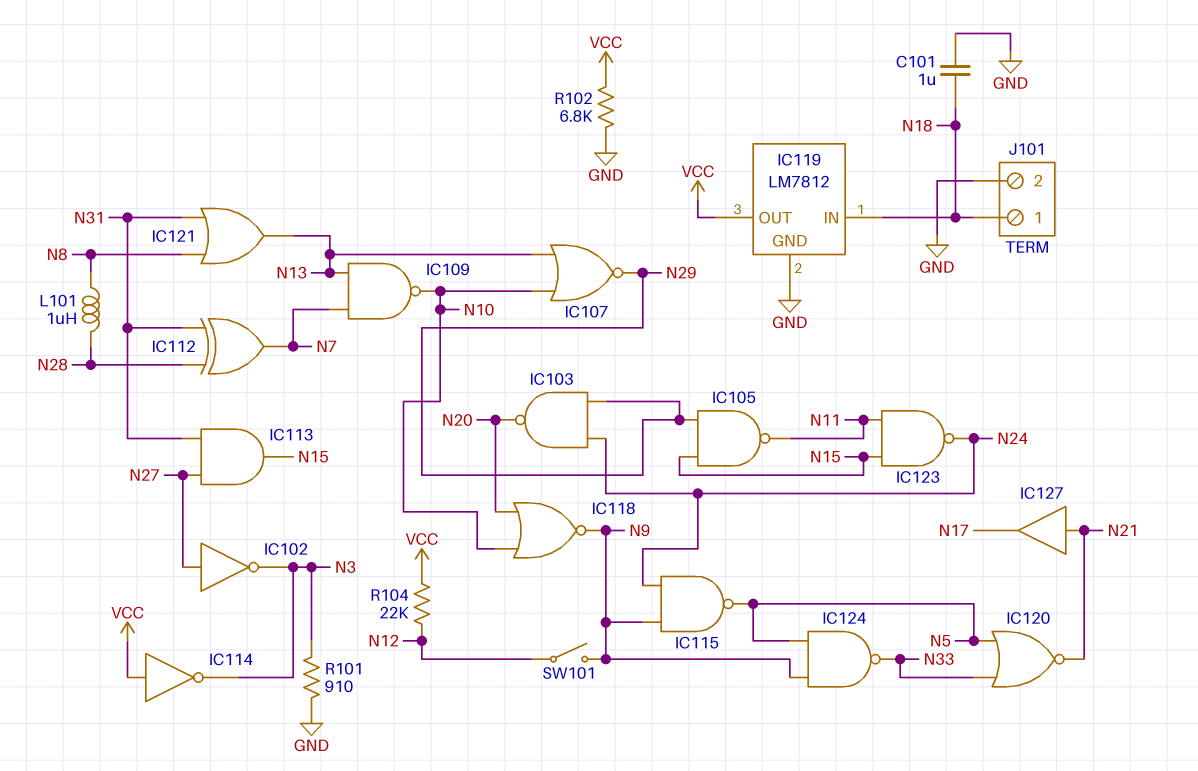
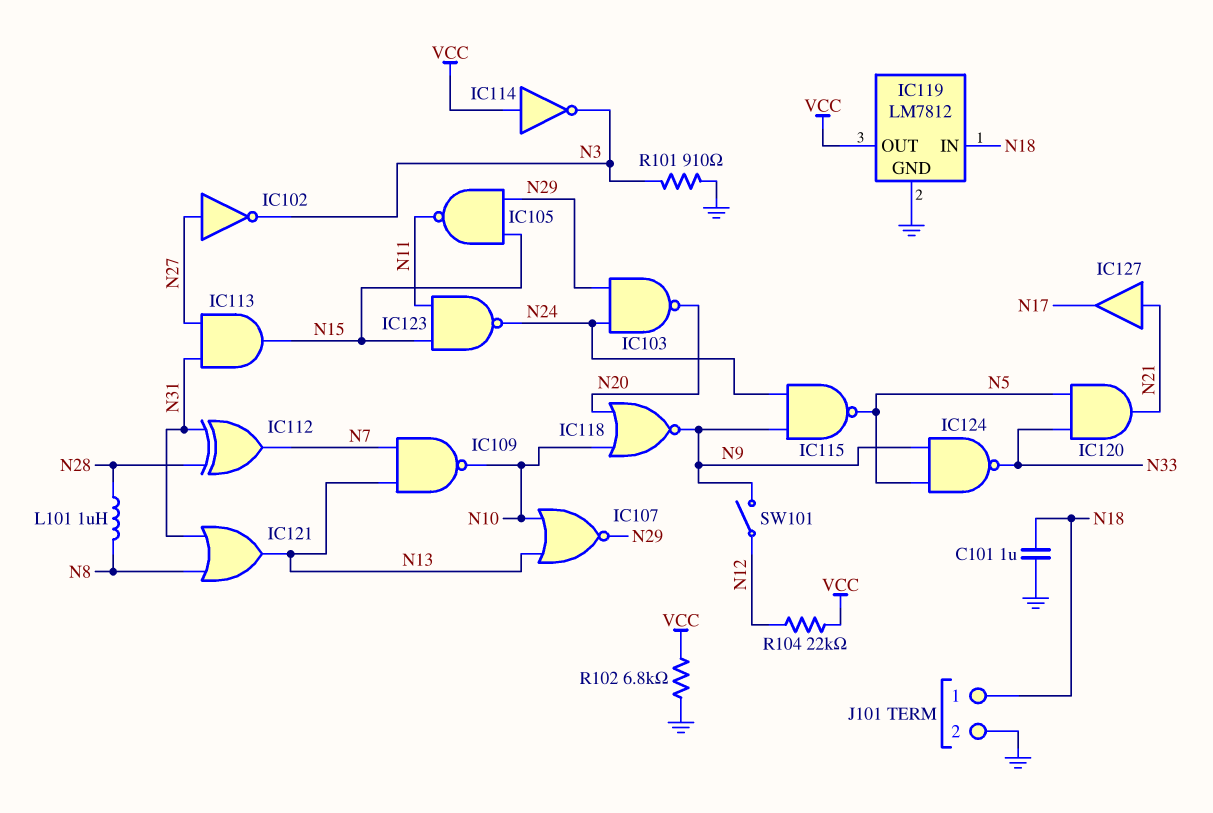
IC120: NOR (in N5, in N33, out N21) -> AND (in N5, in N33, out N21)

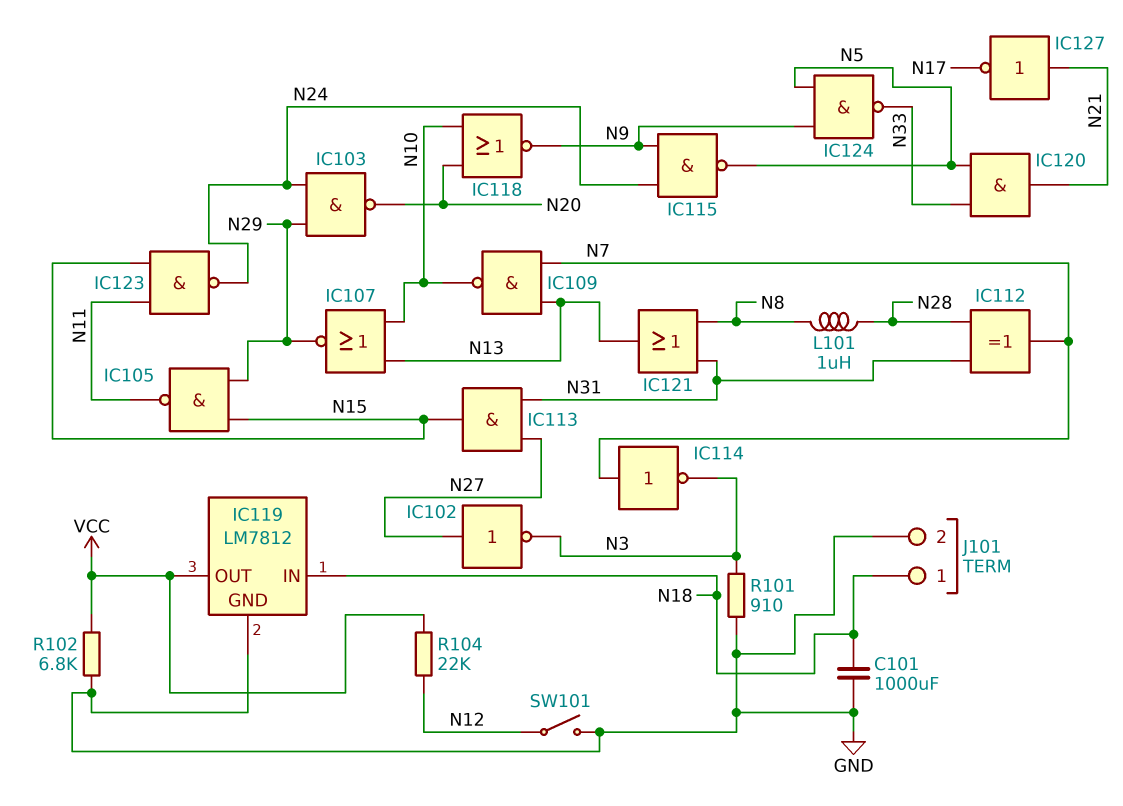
C101: 1uF (GND, N18) -> 1000uF (GND, N18)
IC114: NOT (in VCC, out N3) -> NOT (in N7, out N3)
IC127: buffer (in N21, out N17) -> NOT (in N21, out N17)
SW101: switch (N9, N12) -> switch (GND, N12)

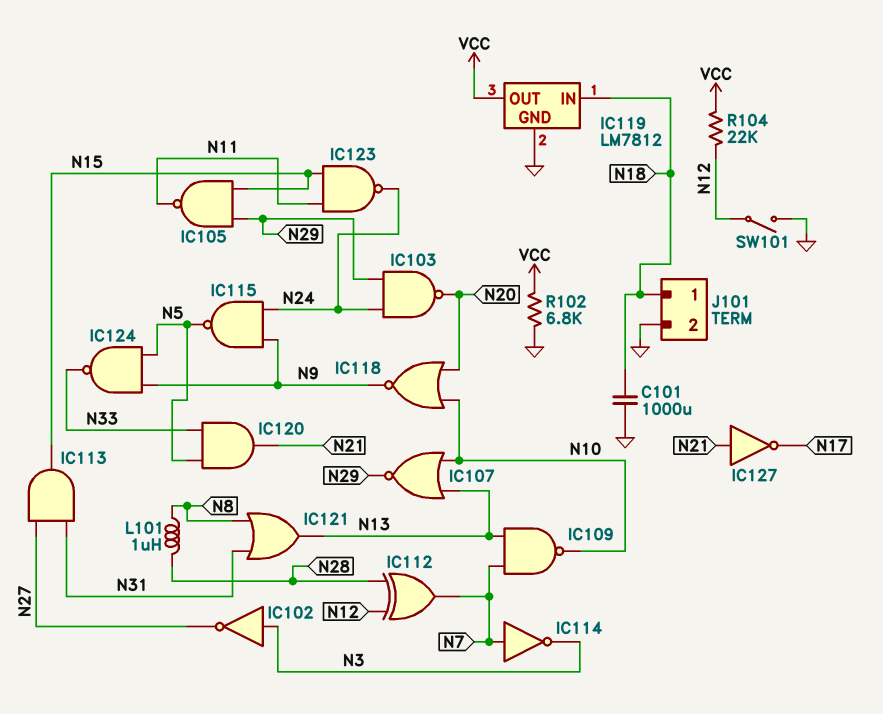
IC102: NOT (in N27, out N3) -> NOT (in N3, out N27)
IC112: XOR (in N28, in N31, out N7) -> XOR (in N12, in N28, out N7)
R101: 910 (GND, N3) -> none

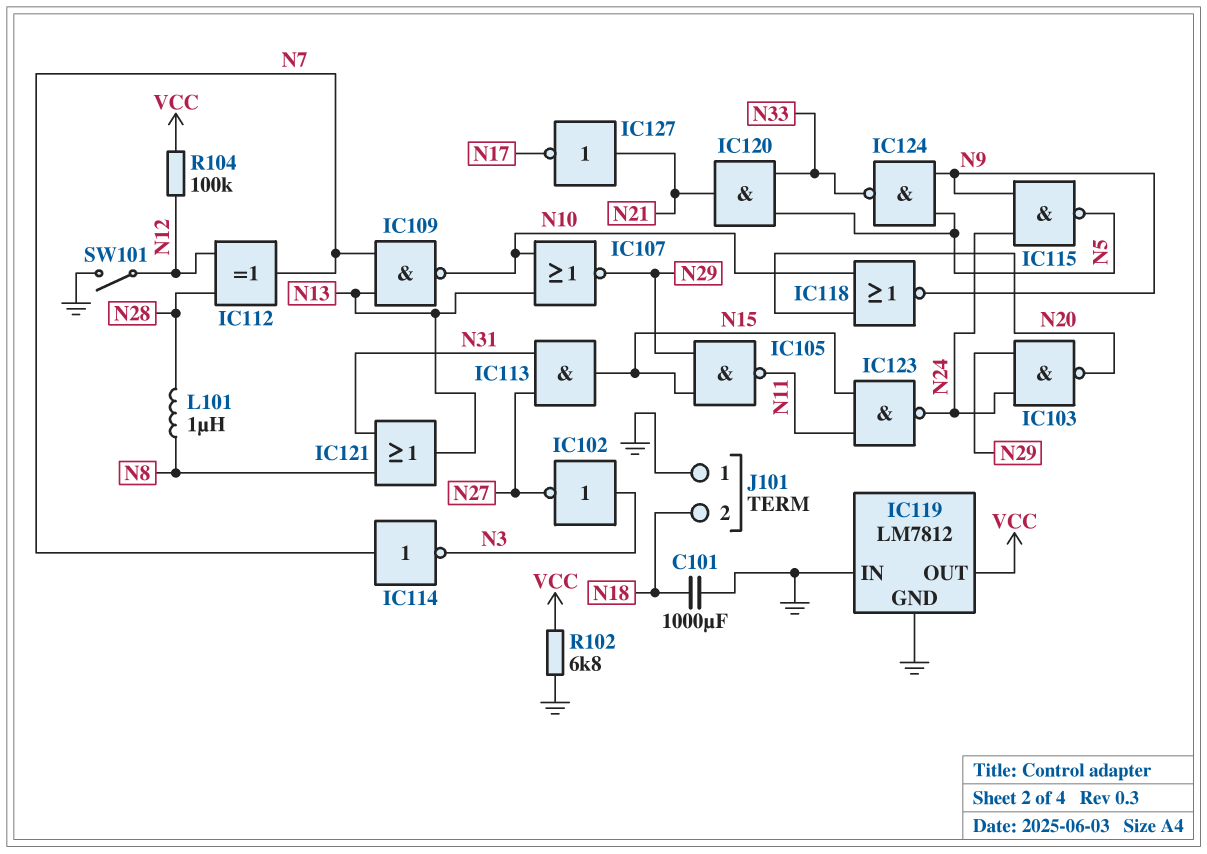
IC119 pin IN: N18 -> GND
J101 pin 1: N18 -> GND
J101 pin 2: GND -> N18
R104: 22k (N12, VCC) -> 100k (N12, VCC)

